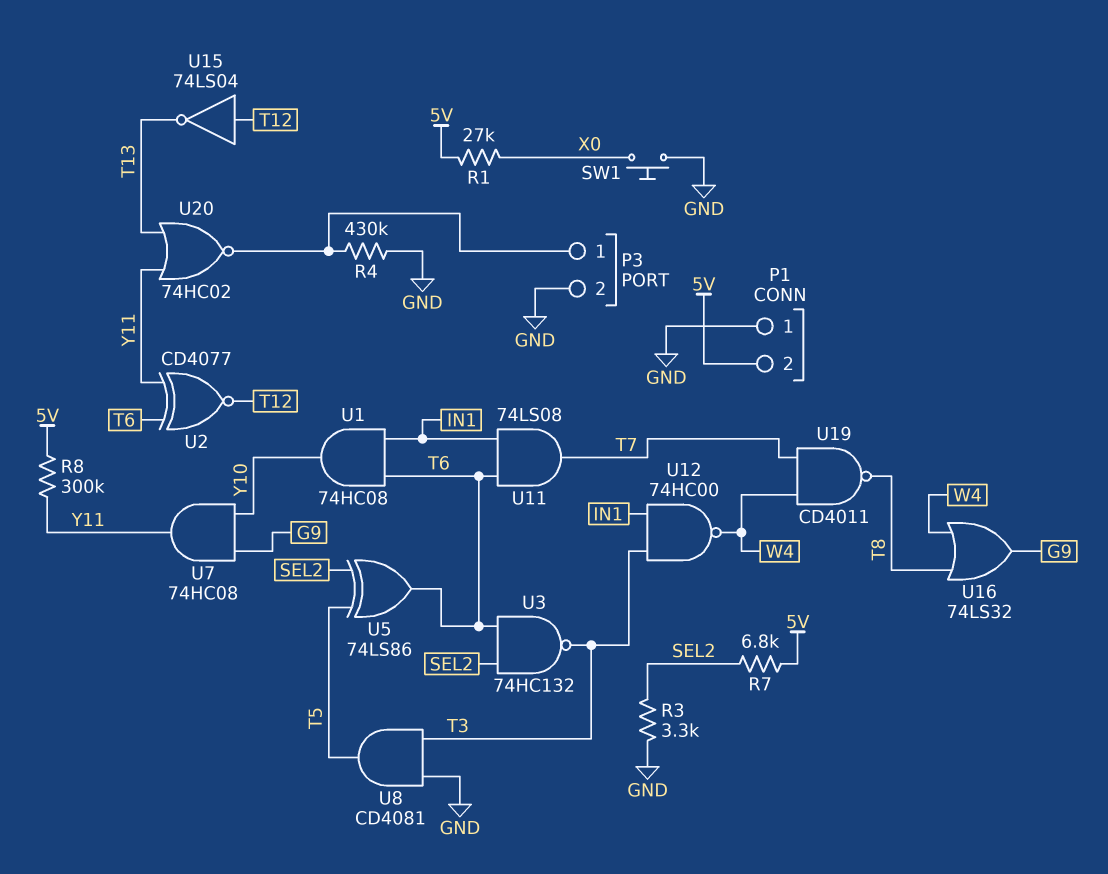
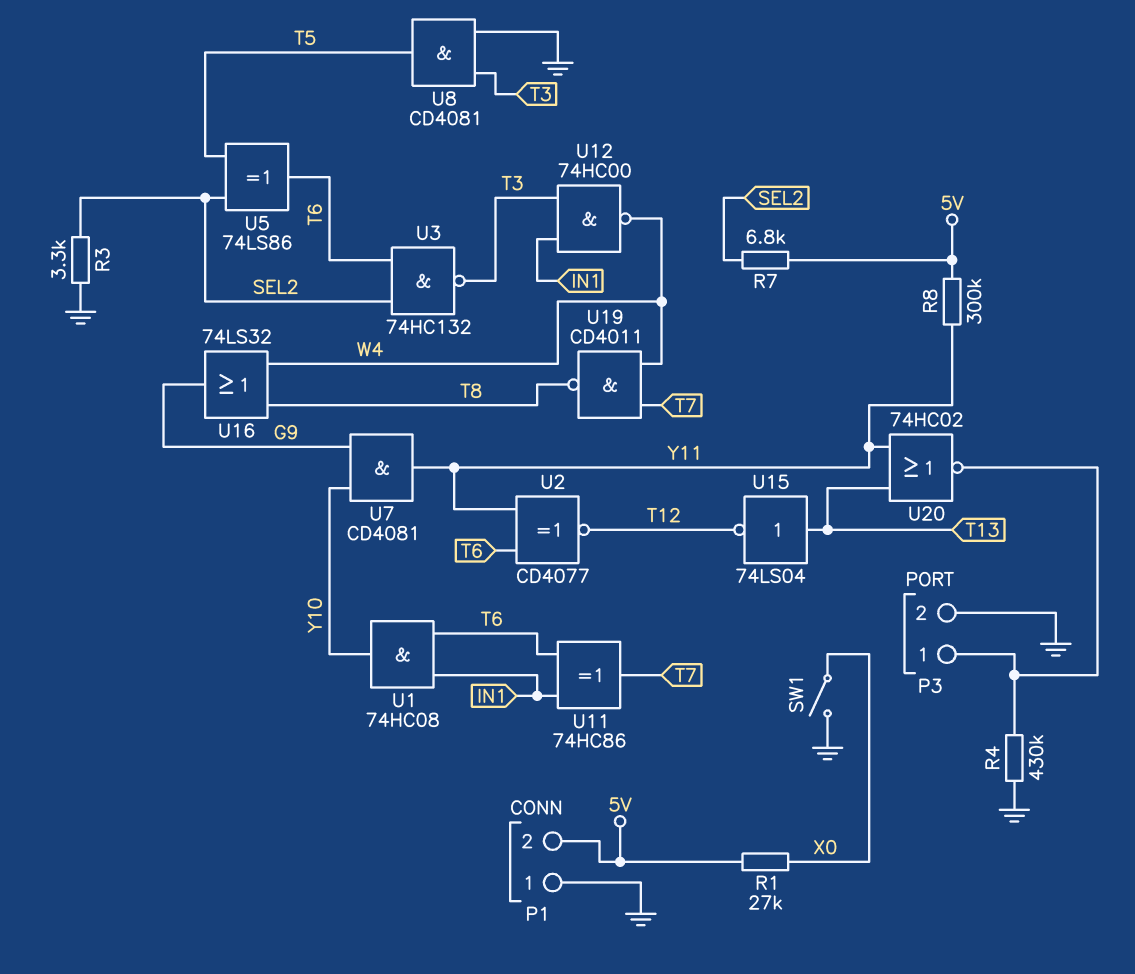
SW1: button (GND, X0) -> switch (GND, X0)
U7: AND 74HC08 (in G9, in Y10, out Y11) -> AND CD4081 (in G9, in Y10, out Y11)
U11: AND 74LS08 (in IN1, in T6, out T7) -> XOR 74HC86 (in IN1, in T6, out T7)
U15: NOT 74LS04 (in T12, out T13) -> NOT 74LS04 (in T13, out T12)

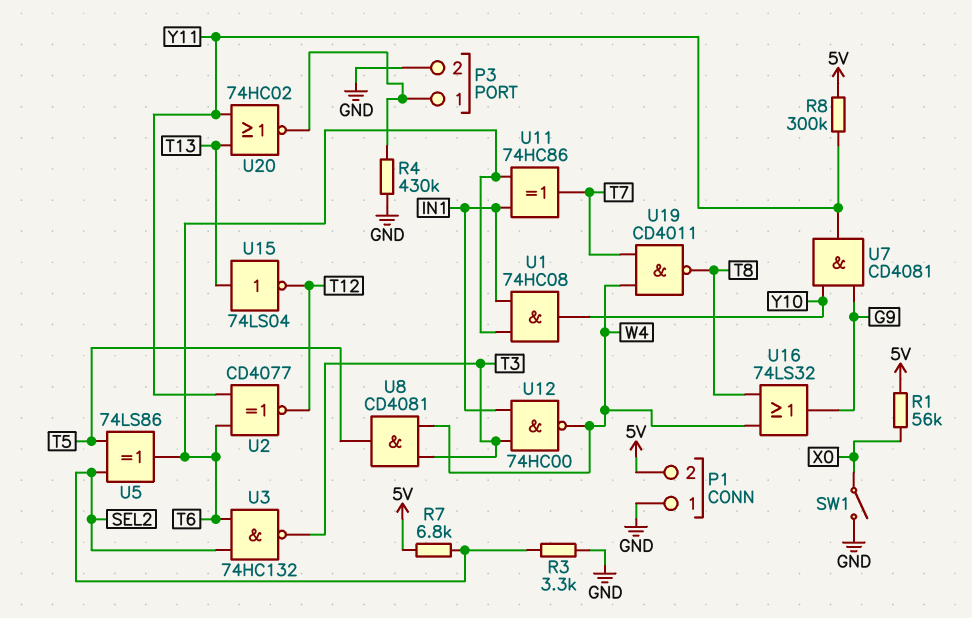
R1: 27k (5V, X0) -> 56k (5V, X0)
U8: AND CD4081 (in GND, in T3, out T5) -> AND CD4081 (in T3, in W4, out T5)

